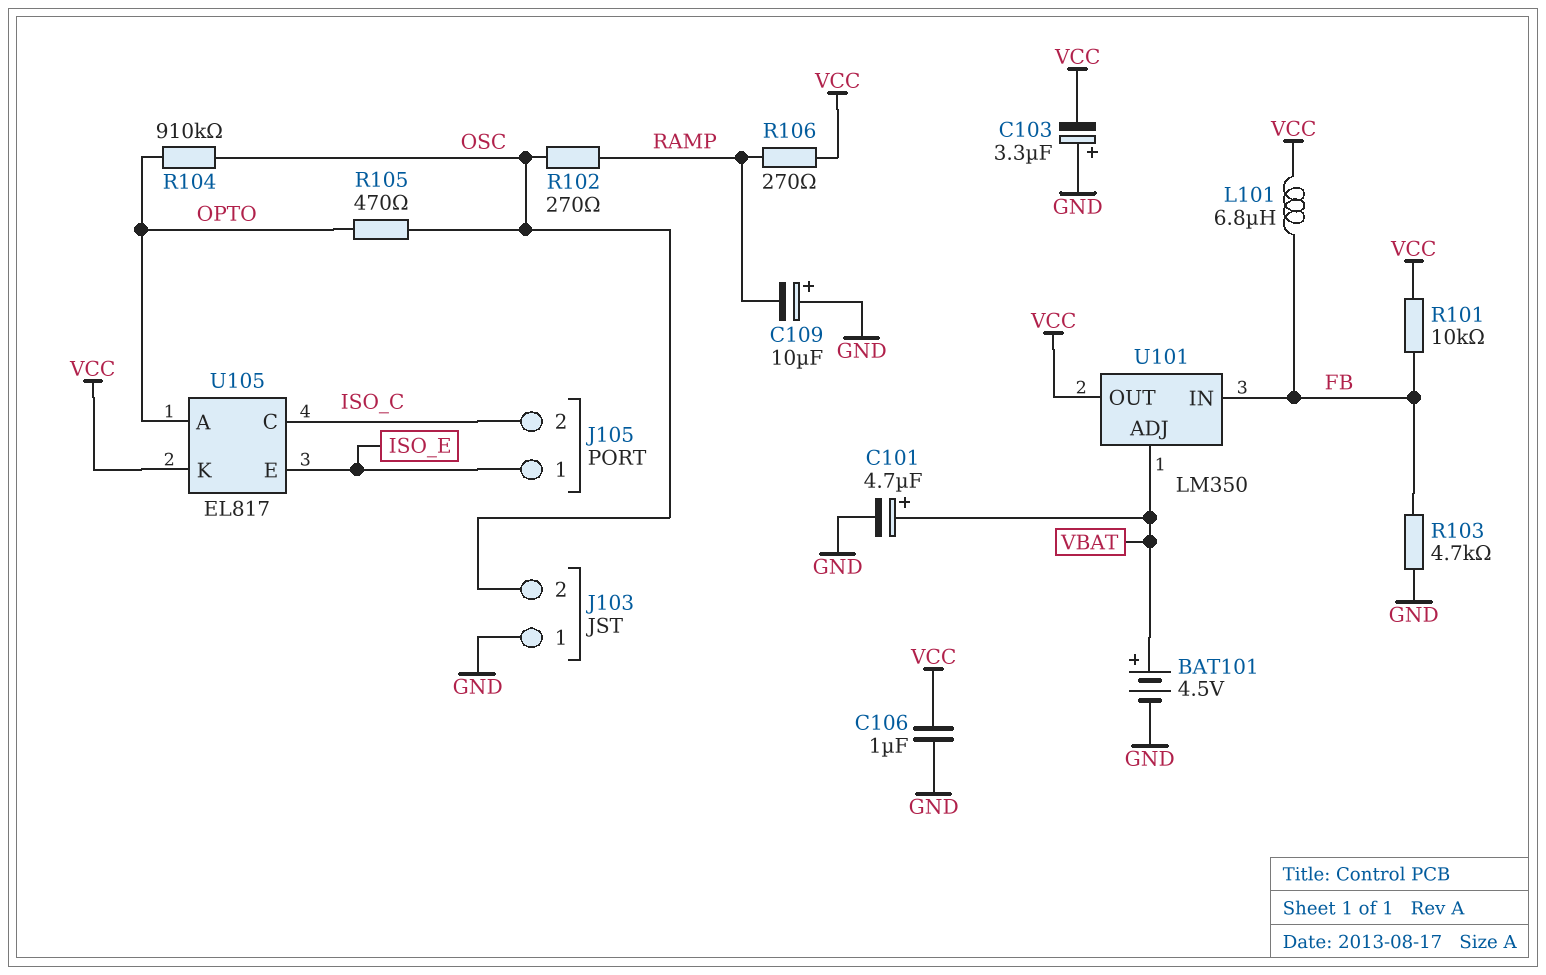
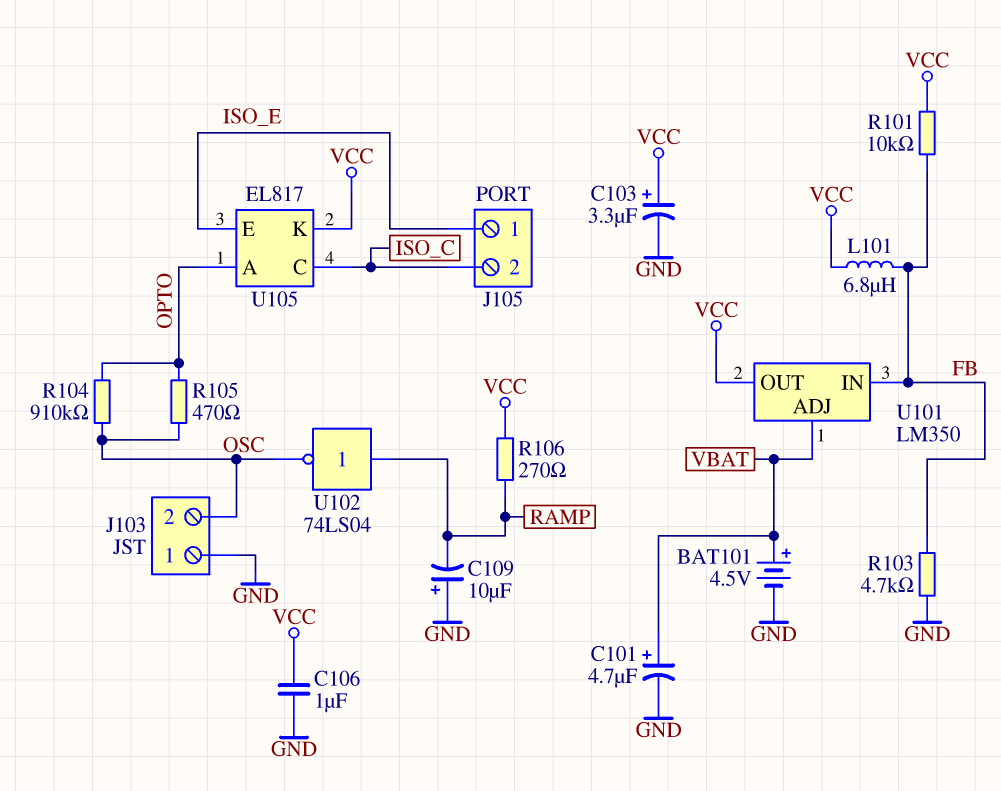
C103: 3.3uF (plus GND, minus VCC) -> 3.3uF (plus VCC, minus GND)
R102: 270 (OSC, RAMP) -> none
U102: none -> NOT 74LS04 (in RAMP, out OSC)

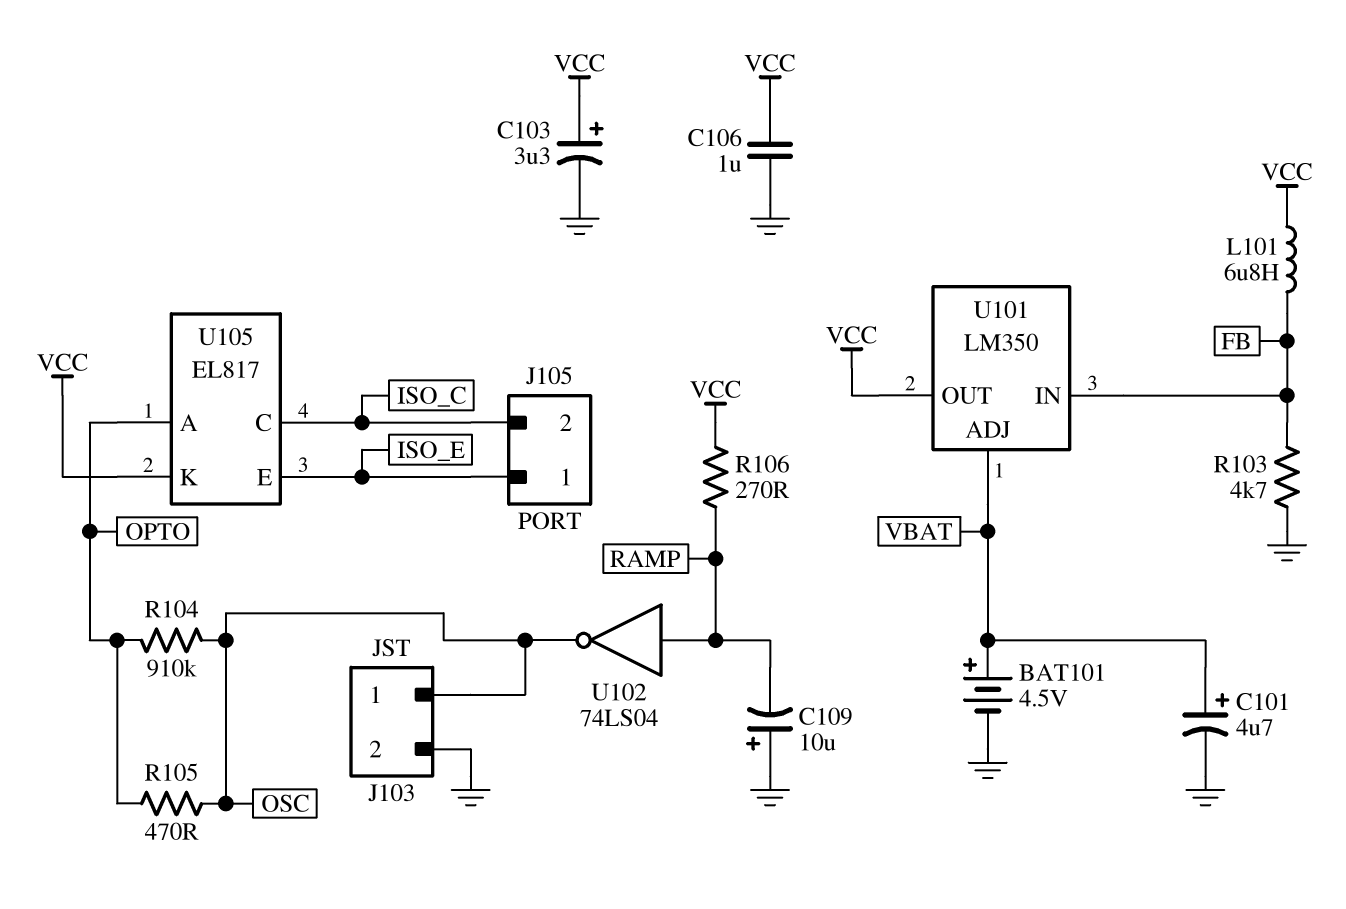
J103 pin 1: GND -> OSC
J103 pin 2: OSC -> GND
R101: 10k (FB, VCC) -> none

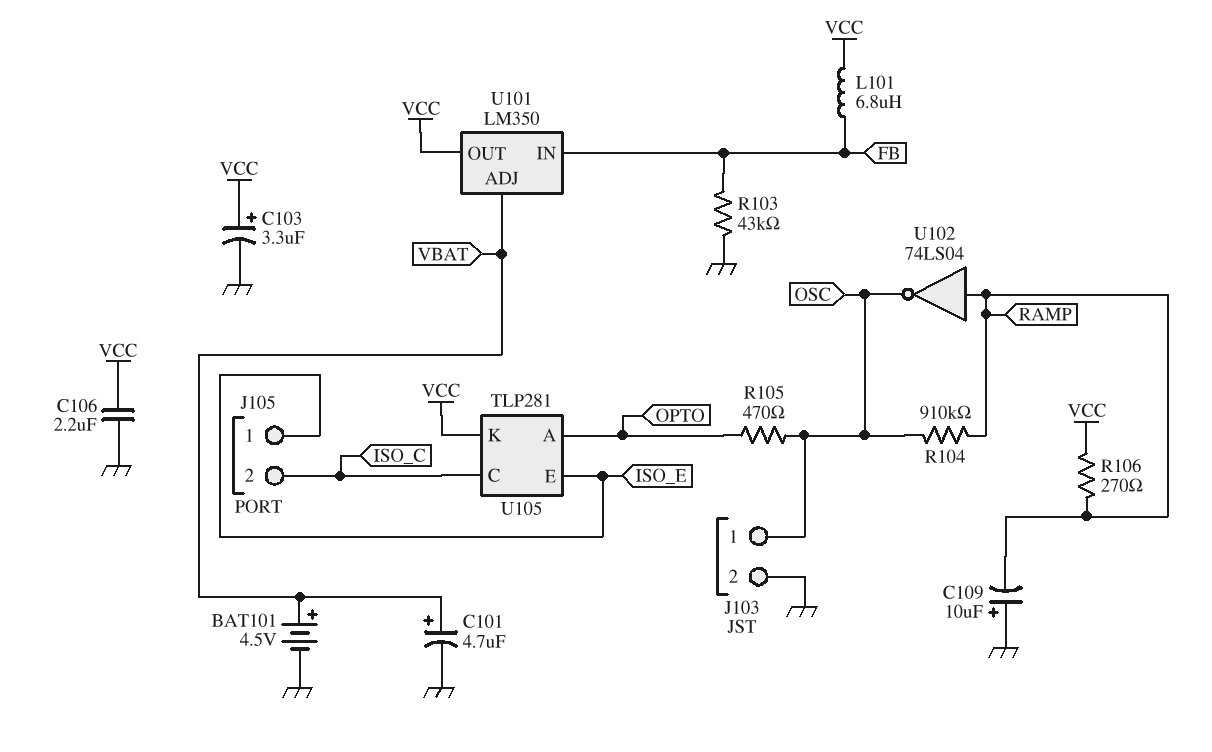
C106: 1uF (GND, VCC) -> 2.2uF (GND, VCC)
R103: 4.7k (FB, GND) -> 43k (FB, GND)
R104: 910k (OPTO, OSC) -> 910k (OSC, RAMP)
U105: EL817 -> TLP281

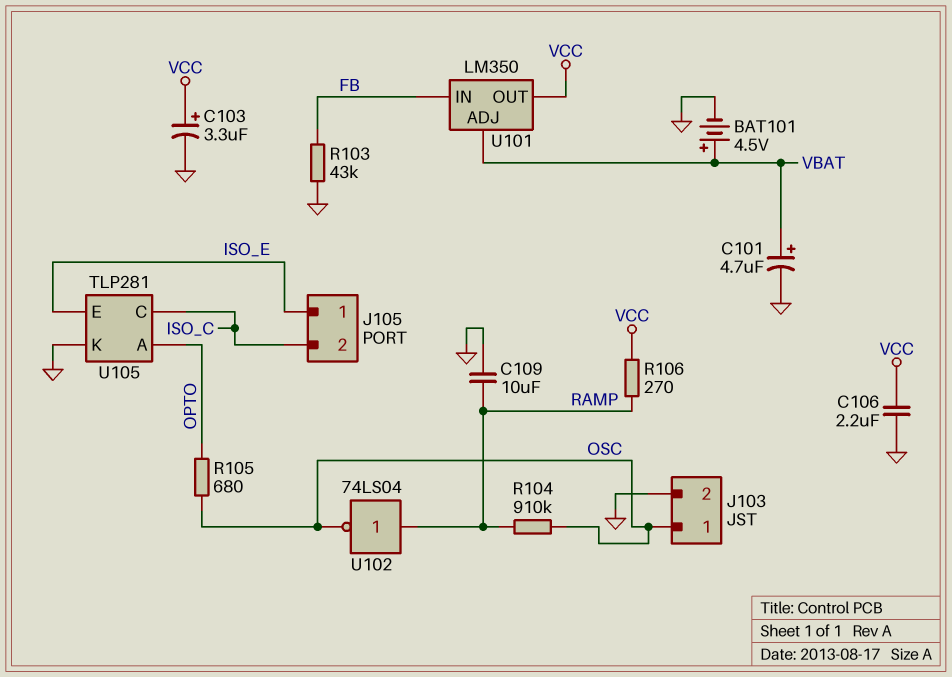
C109: 10uF (plus GND, minus RAMP) -> 10uF (GND, RAMP)
L101: 6.8uH (FB, VCC) -> none
R105: 470 (OPTO, OSC) -> 680 (OPTO, OSC)
U105 pin K: VCC -> GND

